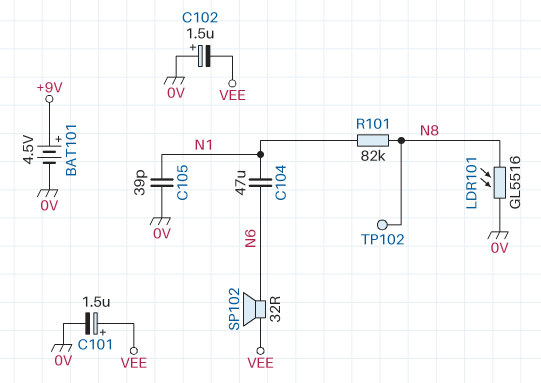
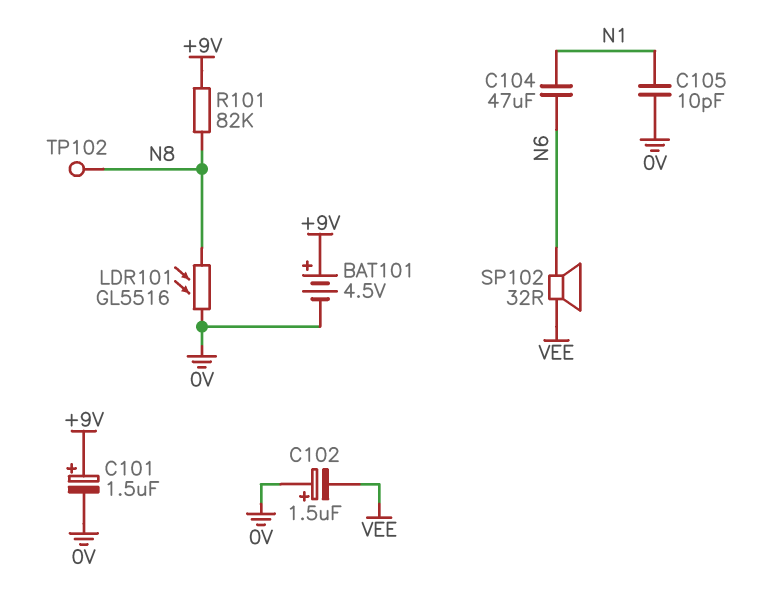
C101: 1.5uF (plus VEE, minus 0V) -> 1.5uF (plus +9V, minus 0V)
C105: 39pF (0V, N1) -> 10pF (0V, N1)
R101: 82k (N1, N8) -> 82k (+9V, N8)

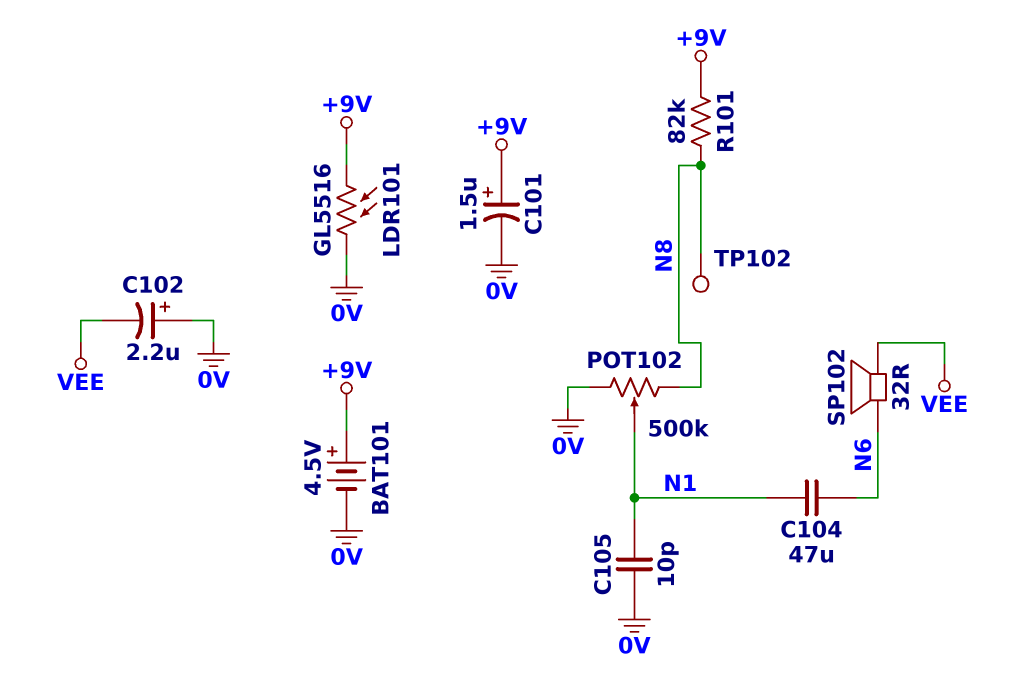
C102: 1.5uF (plus 0V, minus VEE) -> 2.2uF (plus 0V, minus VEE)
LDR101: GL5516 (0V, N8) -> GL5516 (+9V, 0V)
POT102: none -> 500k (0V, N8, wiper N1)

